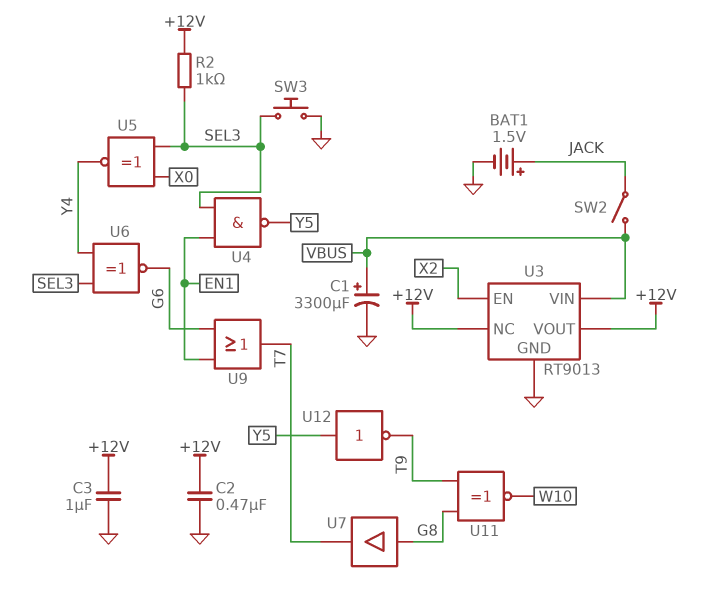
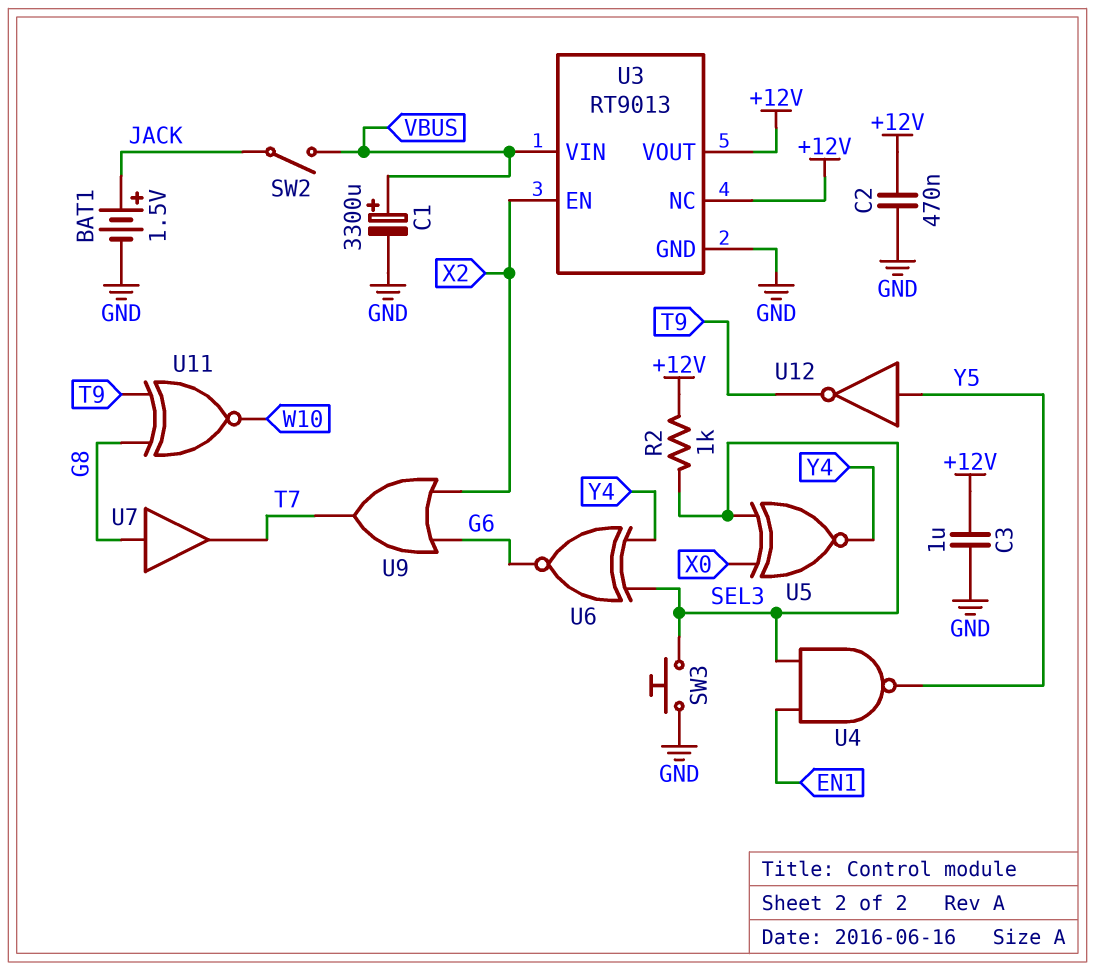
U9: OR (in EN1, in G6, out T7) -> OR (in G6, in X2, out T7)

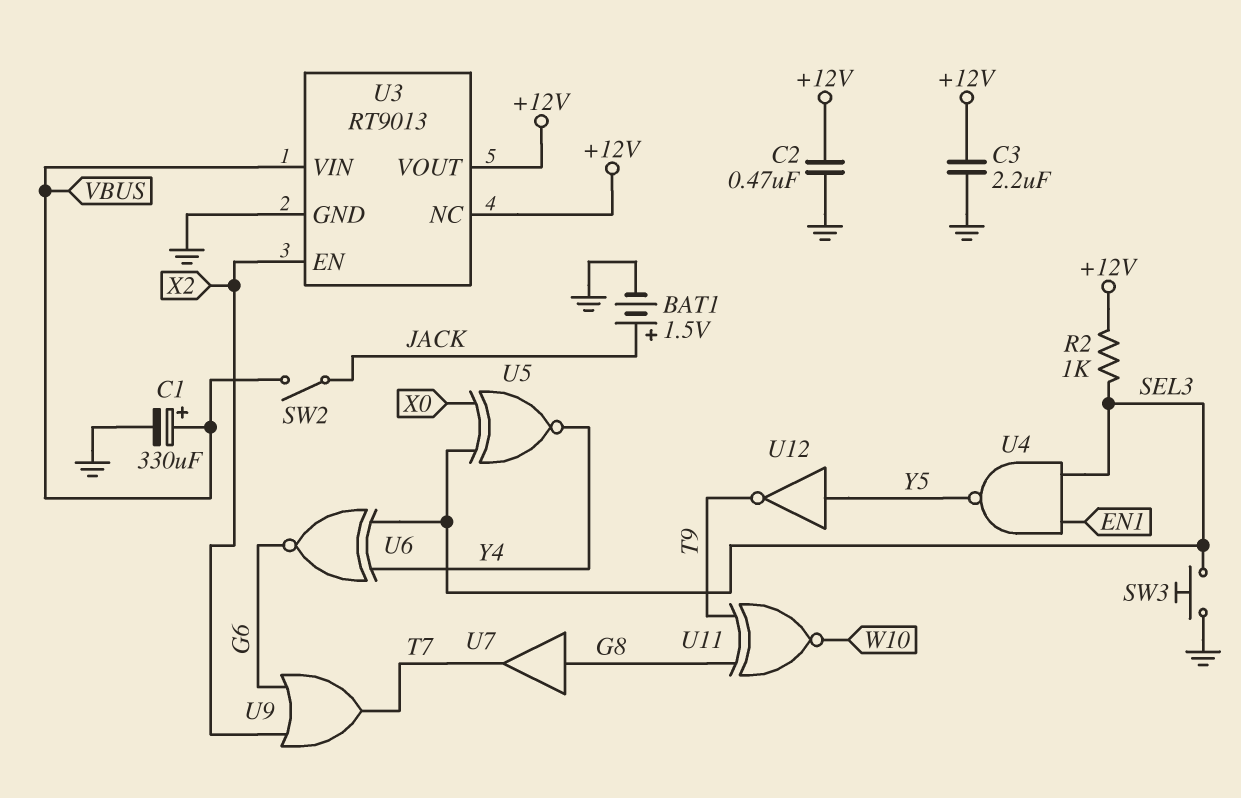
C1: 3300uF (plus VBUS, minus GND) -> 330uF (plus VBUS, minus GND)
C3: 1uF (+12V, GND) -> 2.2uF (+12V, GND)

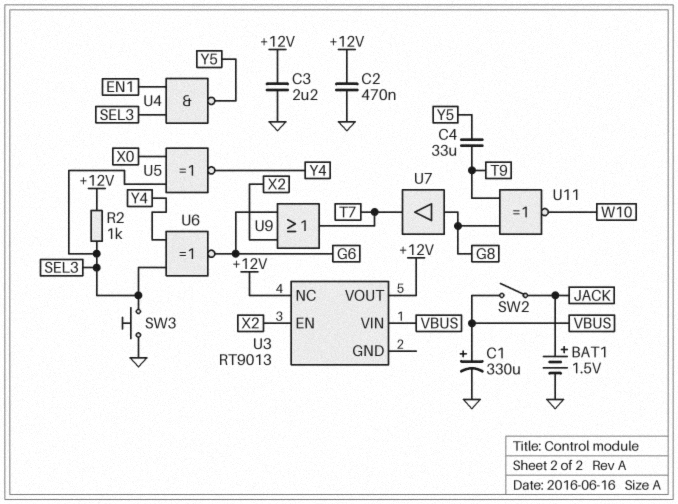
C4: none -> 33uF (T9, Y5)
U3 pin GND: GND -> none
U12: NOT (in Y5, out T9) -> none

